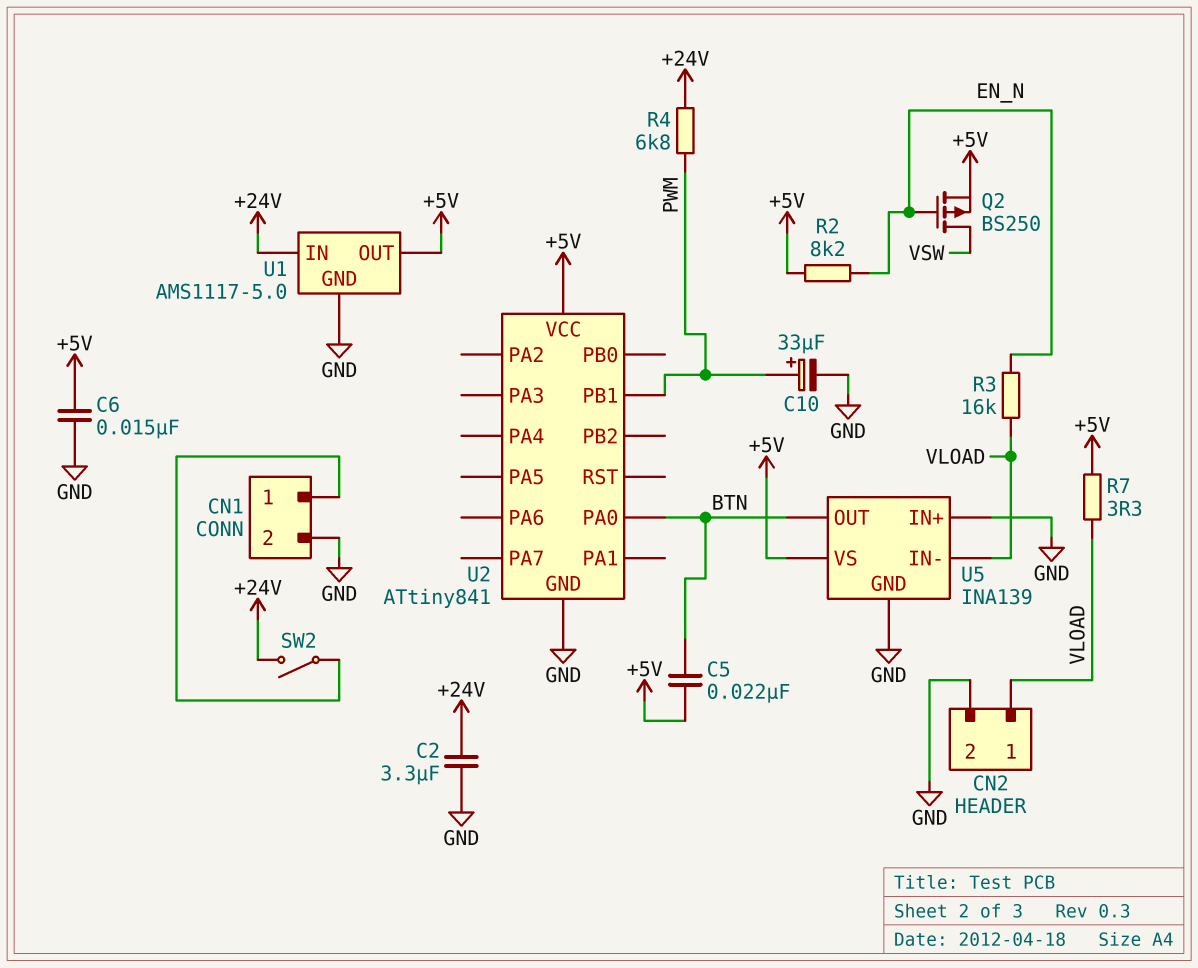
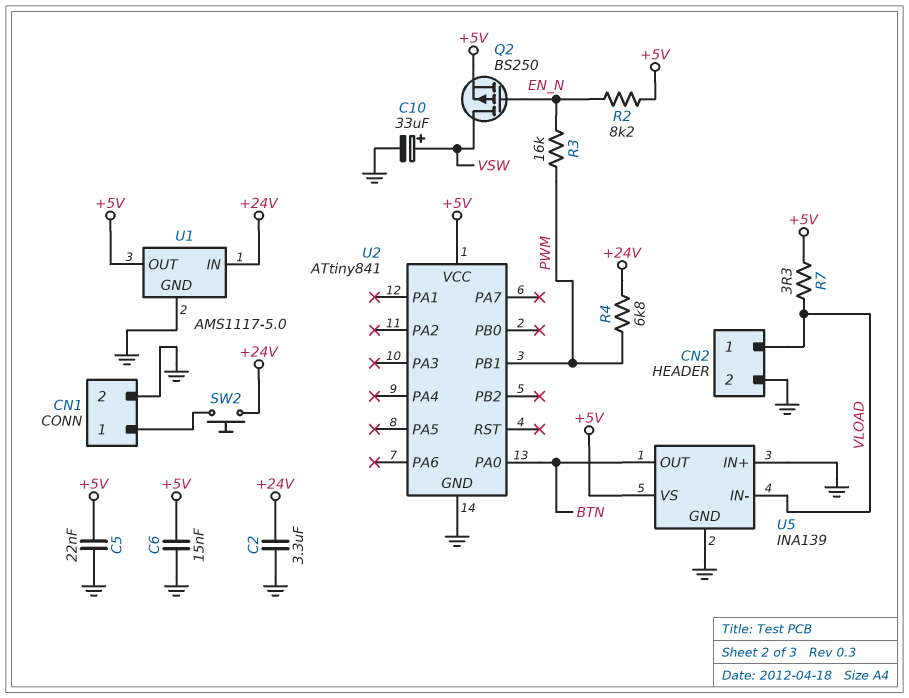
C5: 22nF (+5V, BTN) -> 22nF (+5V, GND)
C10: 33uF (plus PWM, minus GND) -> 33uF (plus VSW, minus GND)
R3: 16k (EN_N, VLOAD) -> 16k (EN_N, PWM)
SW2: switch (+24V, CN1/1) -> button (+24V, CN1/1)

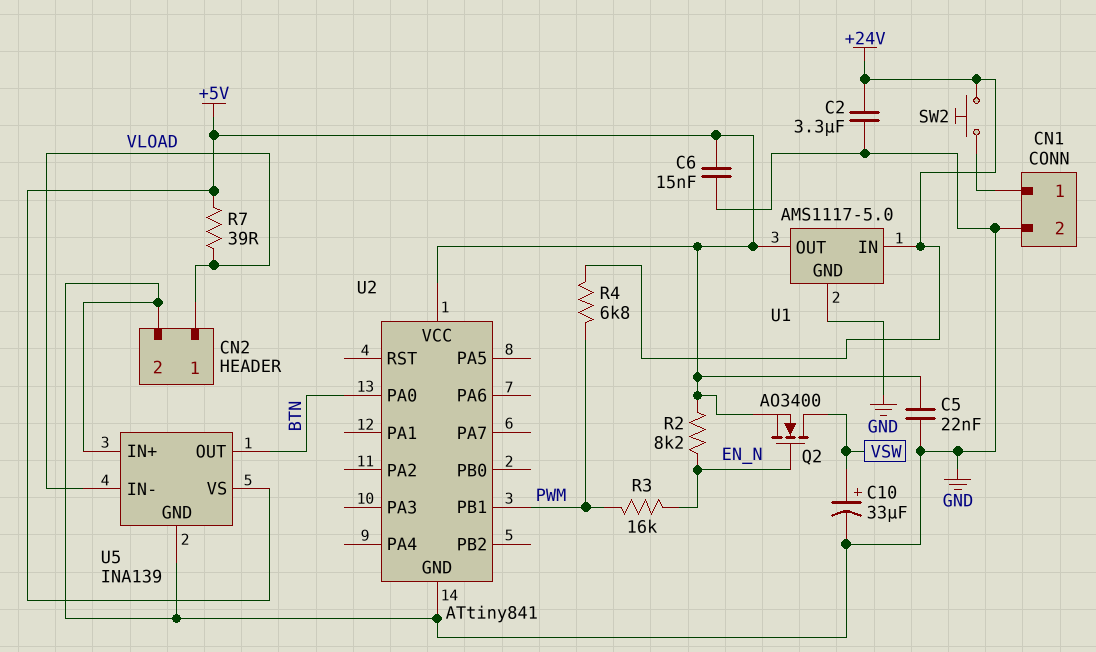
Q2: PMOS BS250 (G EN_N, D VSW, S +5V) -> NMOS AO3400 (G EN_N, D VSW, S +5V)
R7: 3.3 (+5V, VLOAD) -> 39 (+5V, VLOAD)

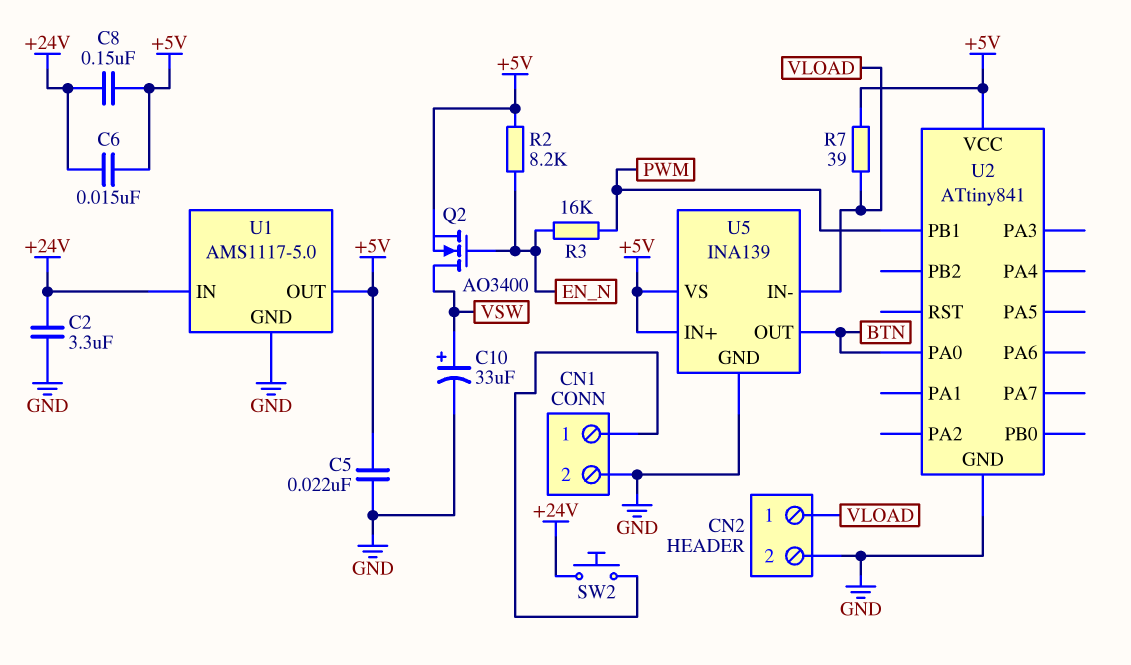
C6: 15nF (+5V, GND) -> 15nF (+5V, +24V)
C8: none -> 150nF (+5V, +24V)
R4: 6.8k (+24V, PWM) -> none
U5 pin IN+: GND -> +5V

